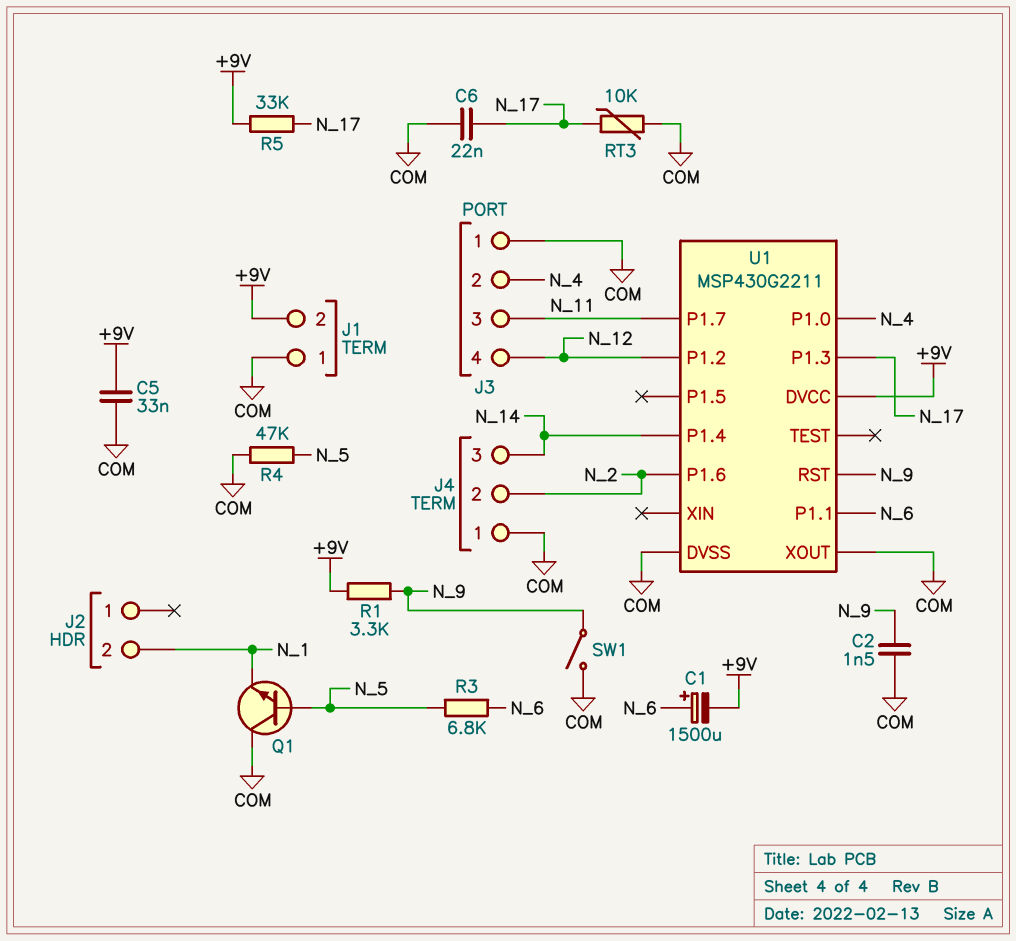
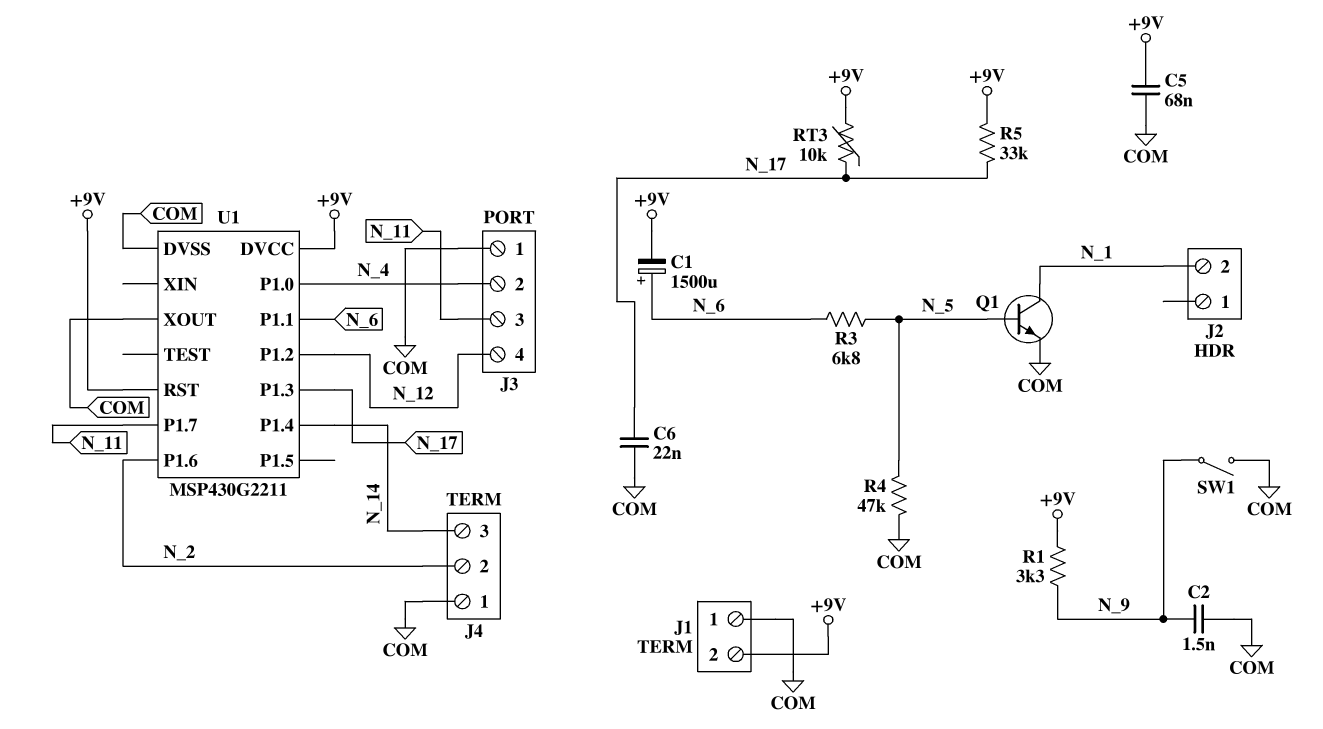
C5: 33nF (+9V, COM) -> 68nF (+9V, COM)
Q1: NPN (B N_5, C COM, E N_1) -> NPN (B N_5, C N_1, E COM)
RT3: 10k (COM, N_17) -> 10k (+9V, N_17)
U1 pin RST: N_9 -> +9V

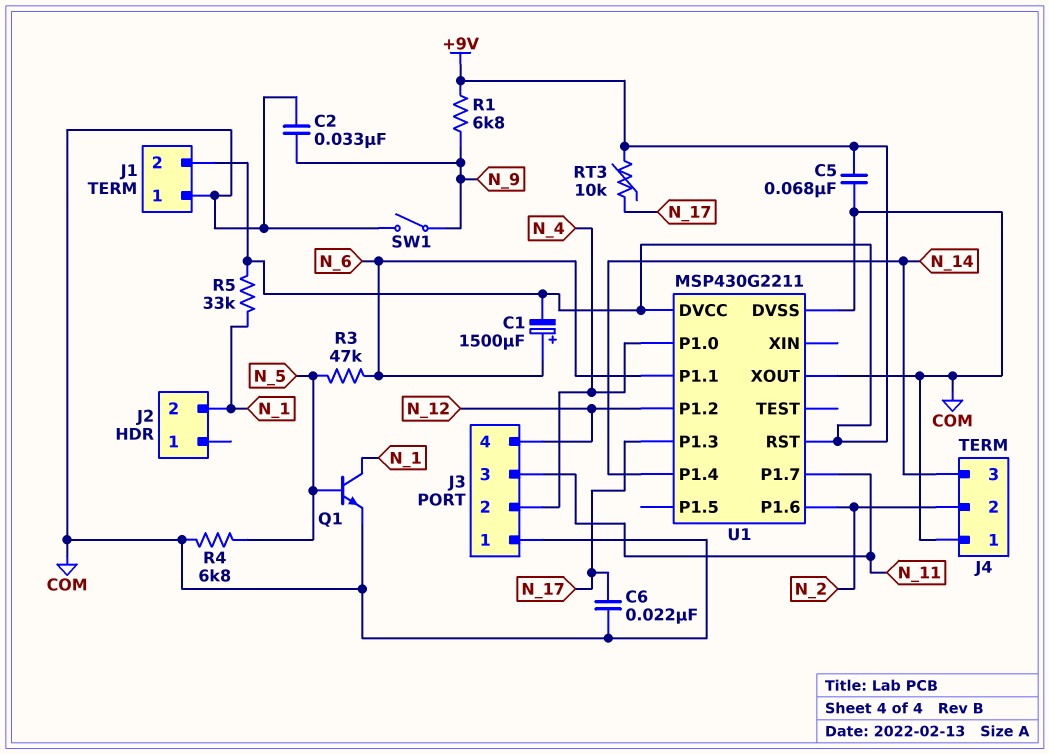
C2: 1.5nF (COM, N_9) -> 33nF (COM, N_9)
R1: 3.3k (+9V, N_9) -> 6.8k (+9V, N_9)
R3: 6.8k (N_5, N_6) -> 47k (N_5, N_6)
R4: 47k (COM, N_5) -> 6.8k (COM, N_5)
R5: 33k (+9V, N_17) -> 33k (+9V, N_1)

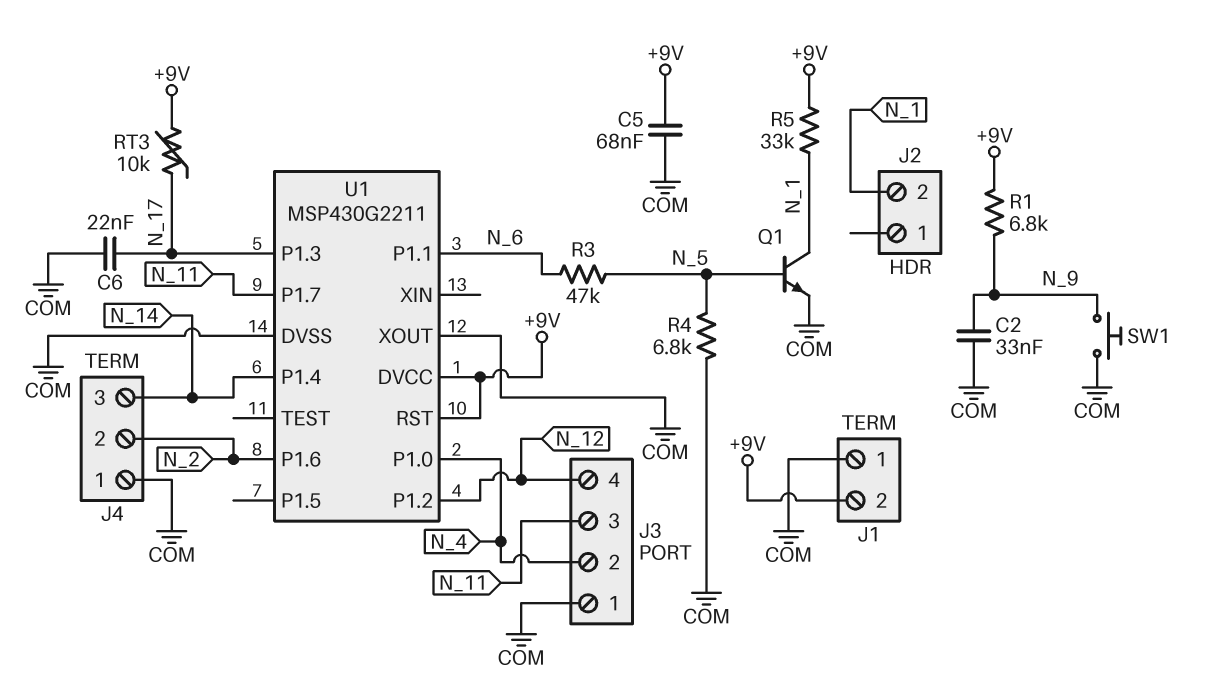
C1: 1500uF (plus N_6, minus +9V) -> none
SW1: switch (COM, N_9) -> button (COM, N_9)

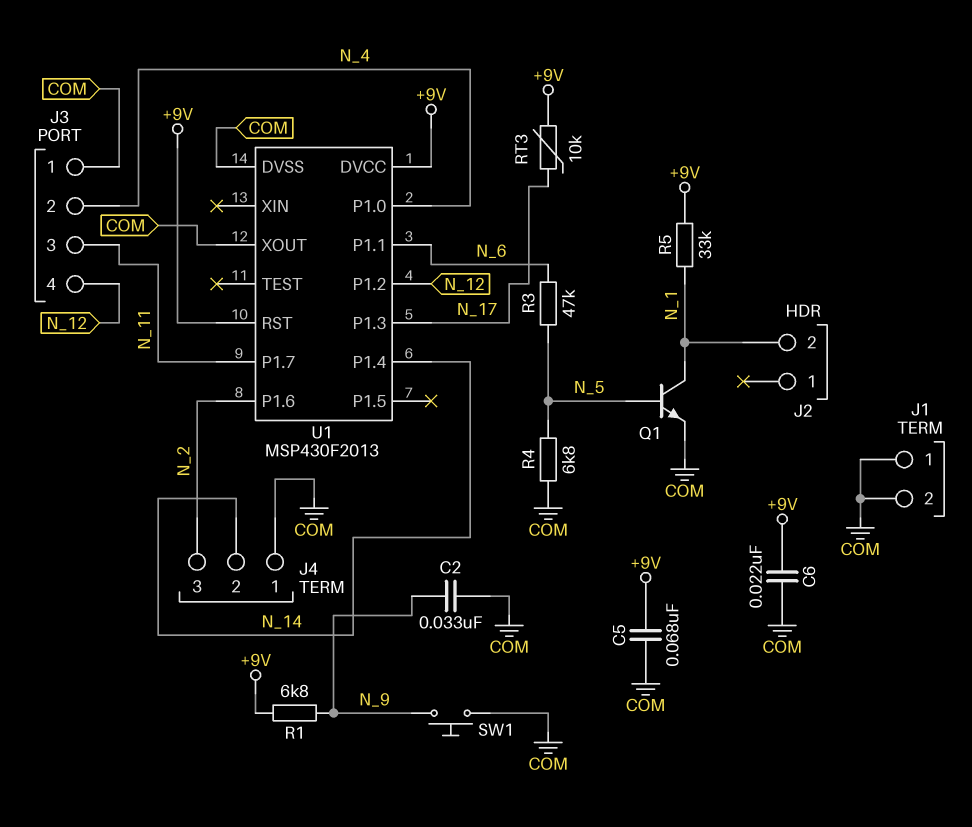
C6: 22nF (COM, N_17) -> 22nF (+9V, COM)
J1 pin 2: +9V -> COM
J4 pin 2: N_2 -> N_14
J4 pin 3: N_14 -> N_2
U1: MSP430G2211 -> MSP430F2013

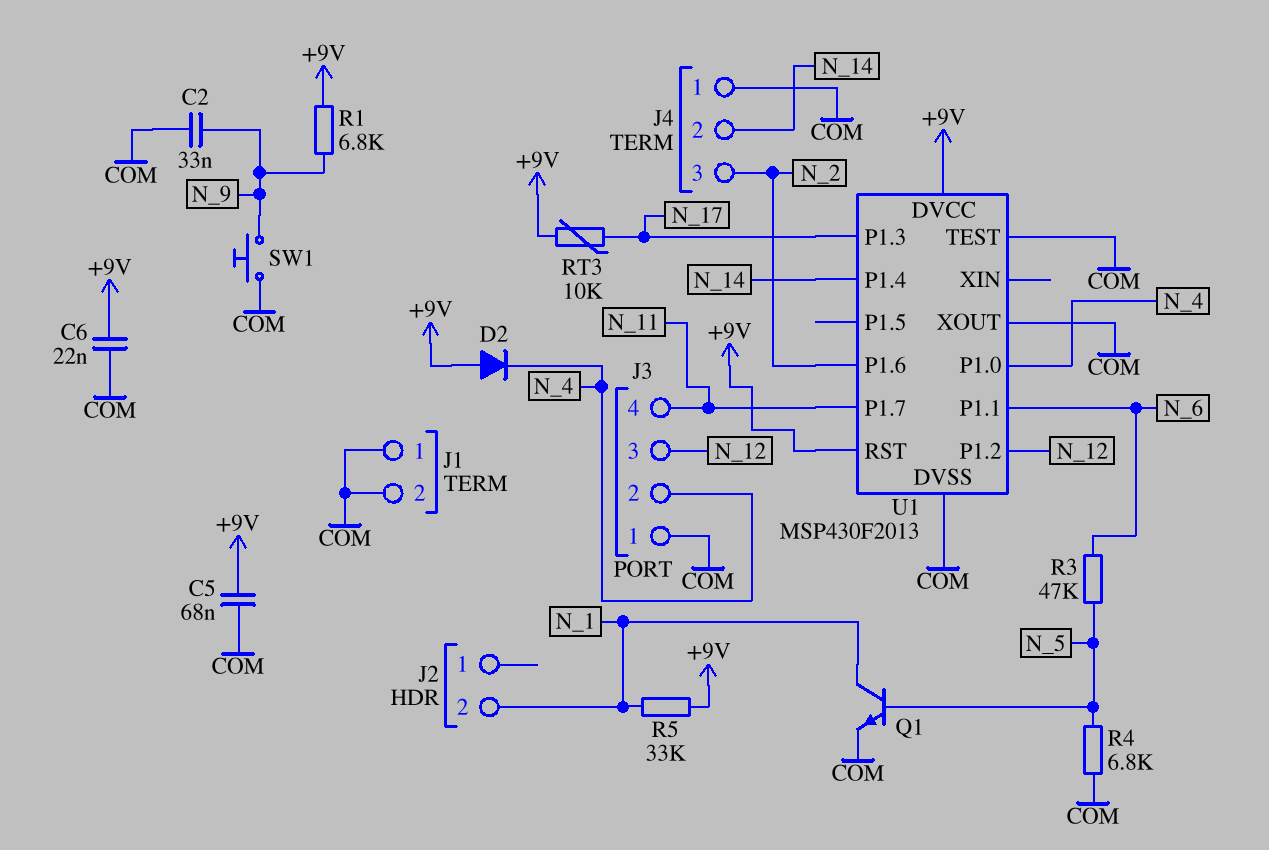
D2: none -> diode (A +9V, K N_4)
J3 pin 3: N_11 -> N_12
J3 pin 4: N_12 -> N_11
U1 pin TEST: none -> COM

